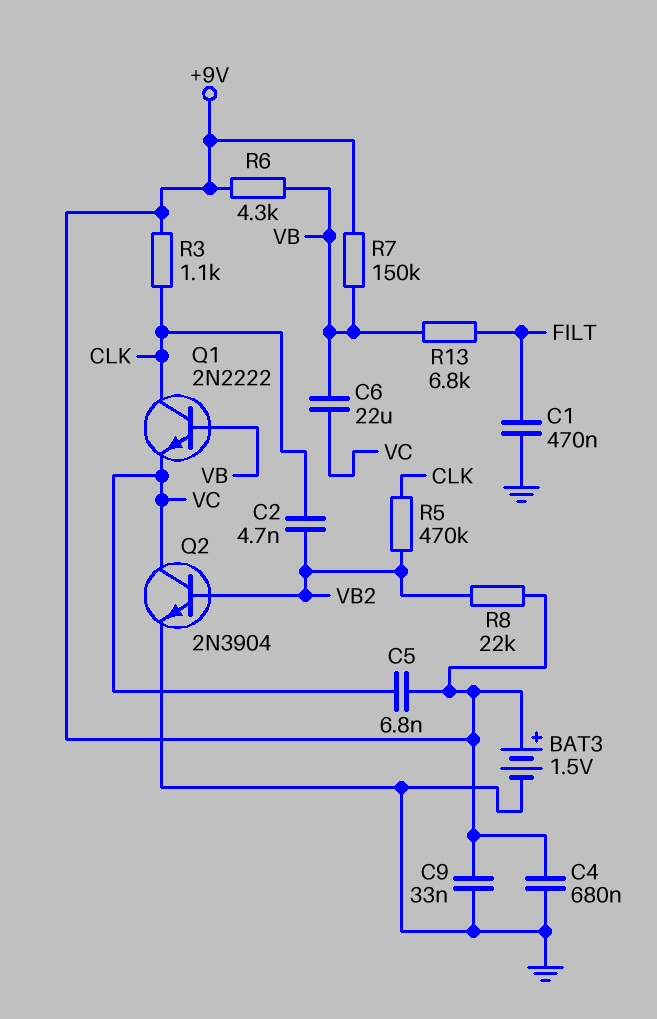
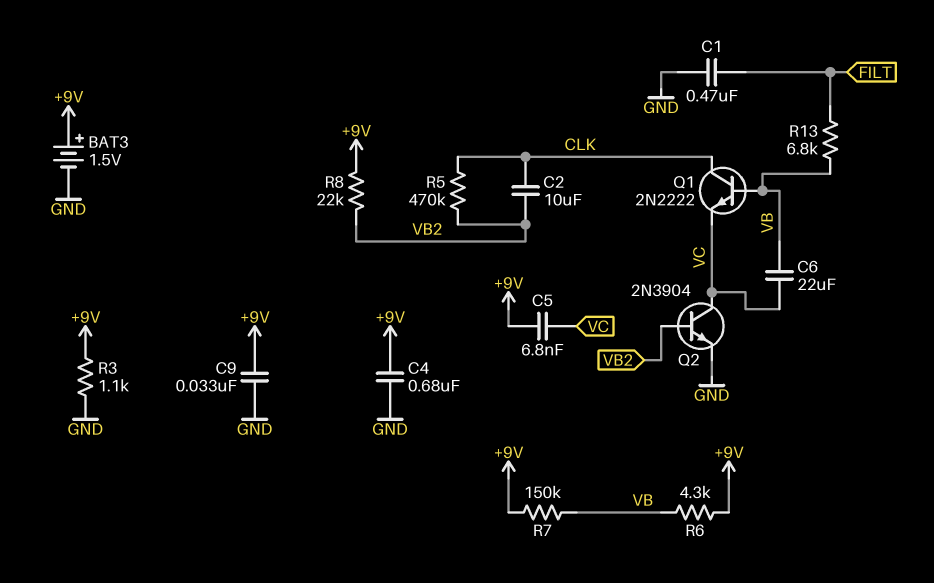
C2: 4.7nF (CLK, VB2) -> 10uF (CLK, VB2)
R3: 1.1k (+9V, CLK) -> 1.1k (+9V, GND)

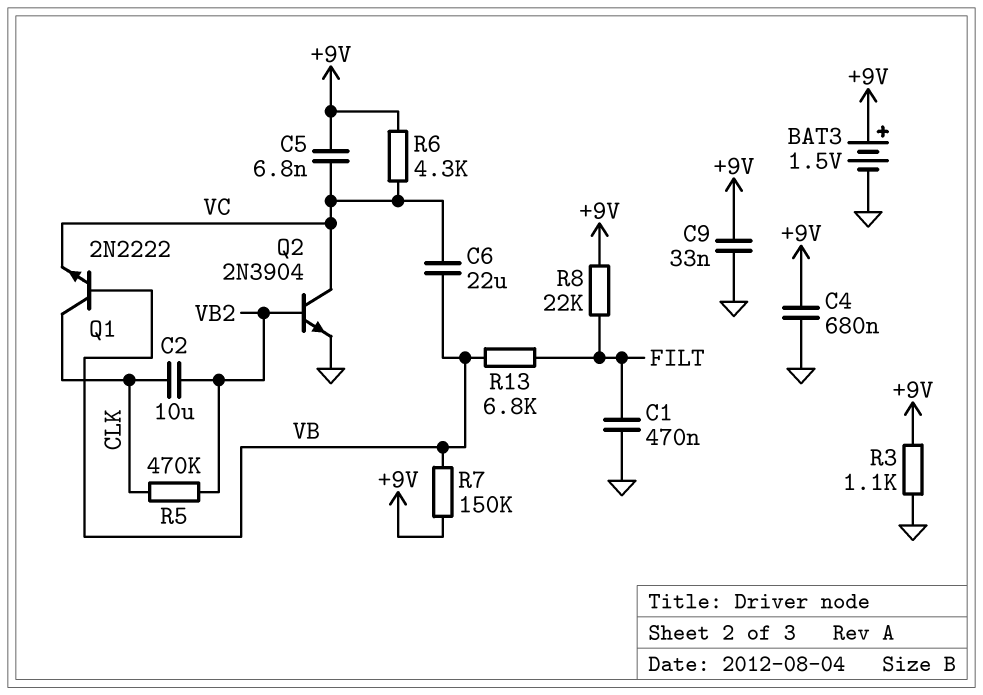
R6: 4.3k (+9V, VB) -> 4.3k (+9V, VC)
R8: 22k (+9V, VB2) -> 22k (+9V, FILT)

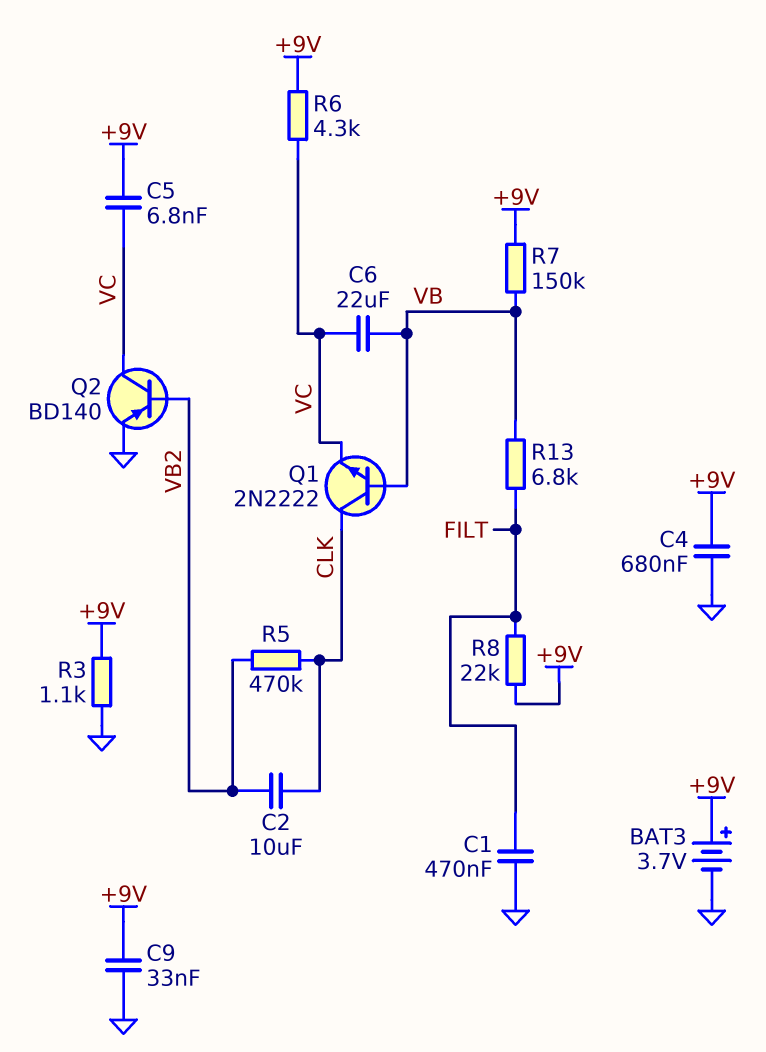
BAT3: 1.5V (plus +9V, minus GND) -> 3.7V (plus +9V, minus GND)
Q2: NPN 2N3904 (B VB2, C VC, E GND) -> PNP BD140 (B VB2, C VC, E GND)

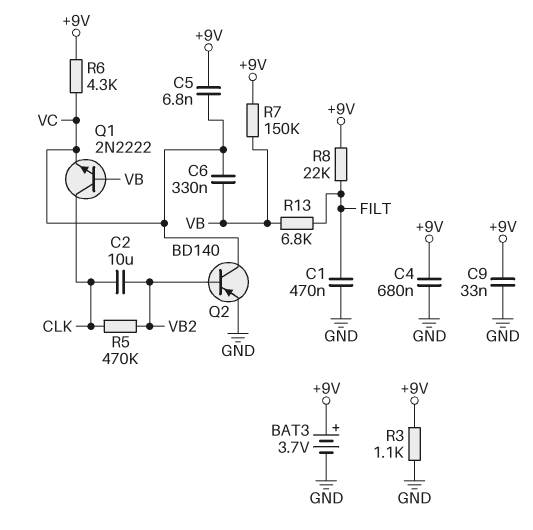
C6: 22uF (VB, VC) -> 330nF (VB, VC)

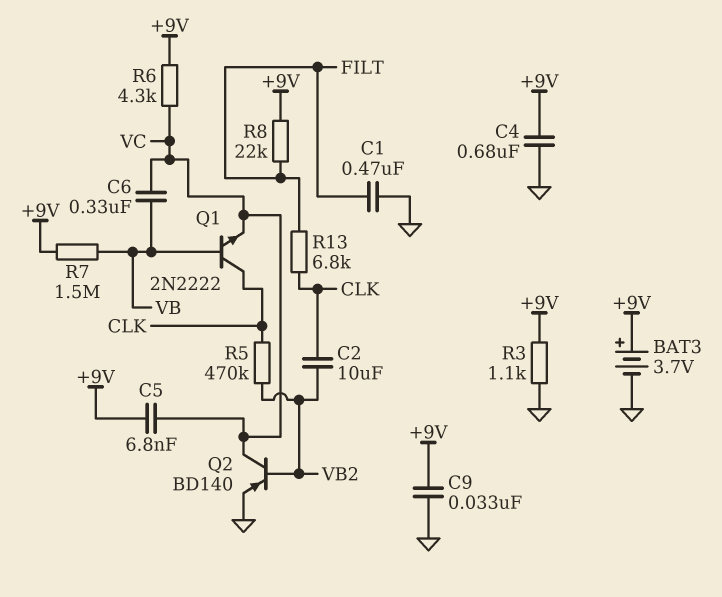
R7: 150k (+9V, VB) -> 1.5M (+9V, VB)
R13: 6.8k (FILT, VB) -> 6.8k (CLK, FILT)

